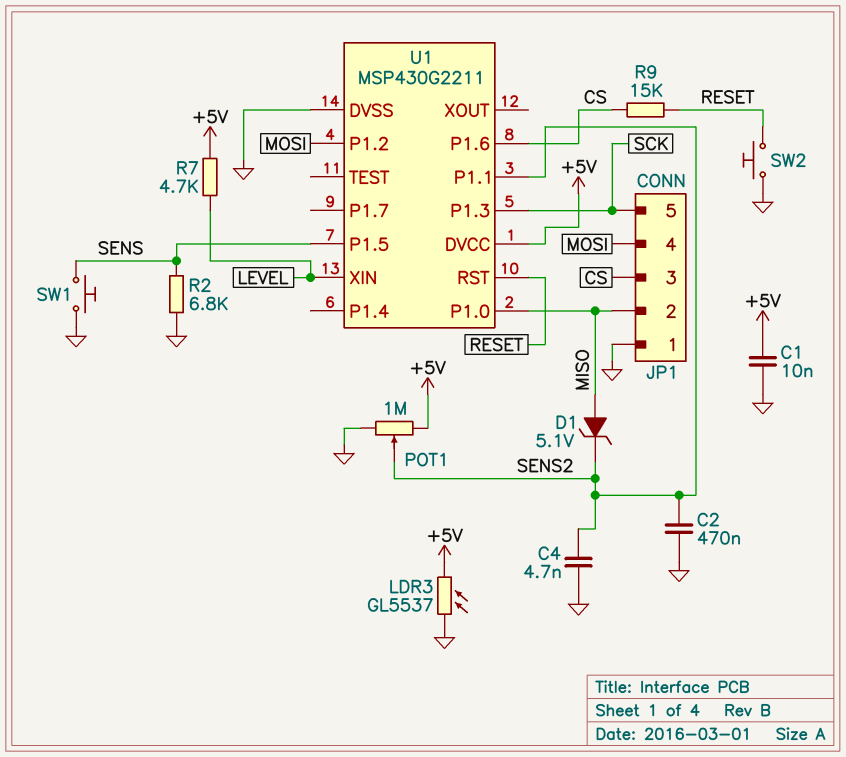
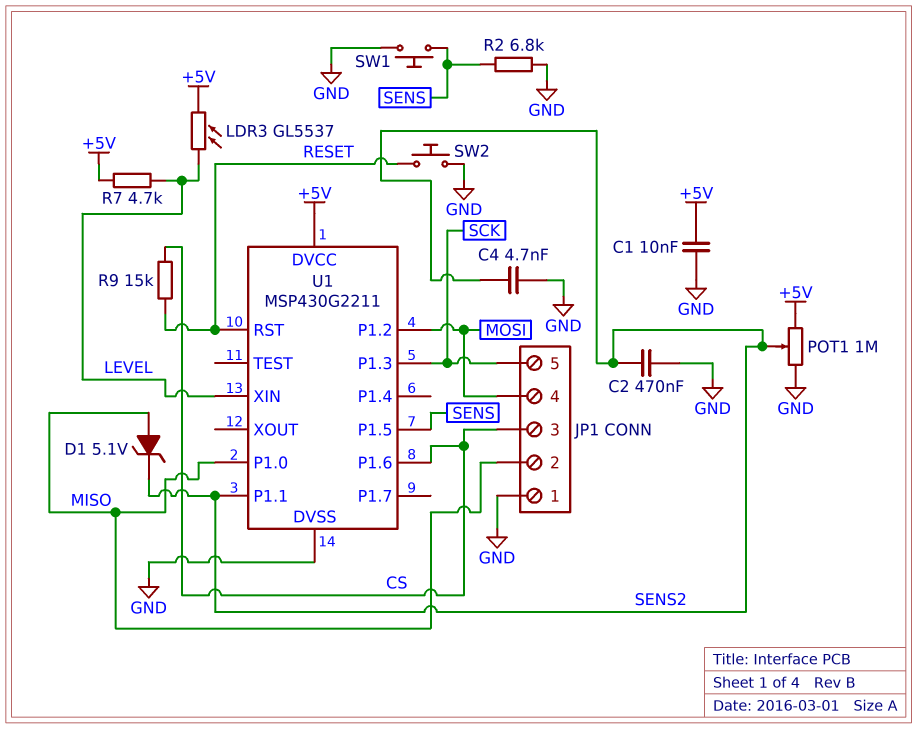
LDR3: GL5537 (+5V, GND) -> GL5537 (+5V, LEVEL)

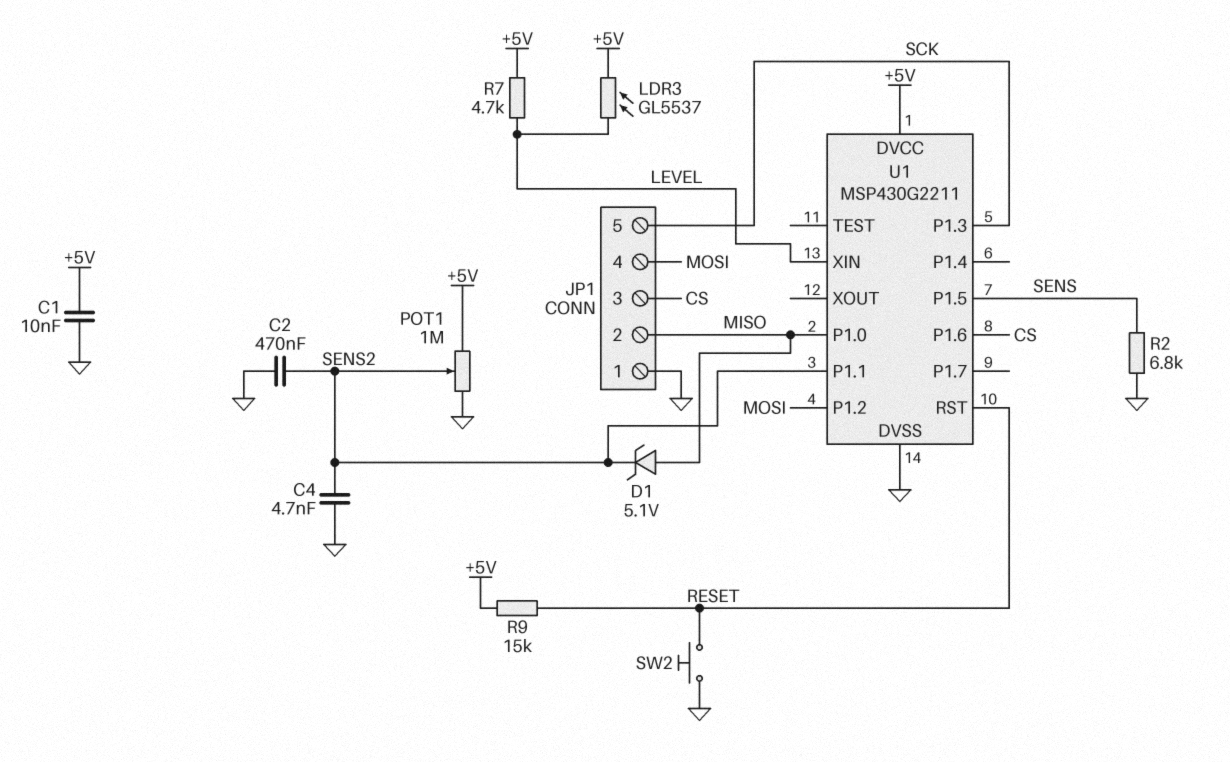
R9: 15k (CS, RESET) -> 15k (+5V, RESET)
SW1: button (GND, SENS) -> none

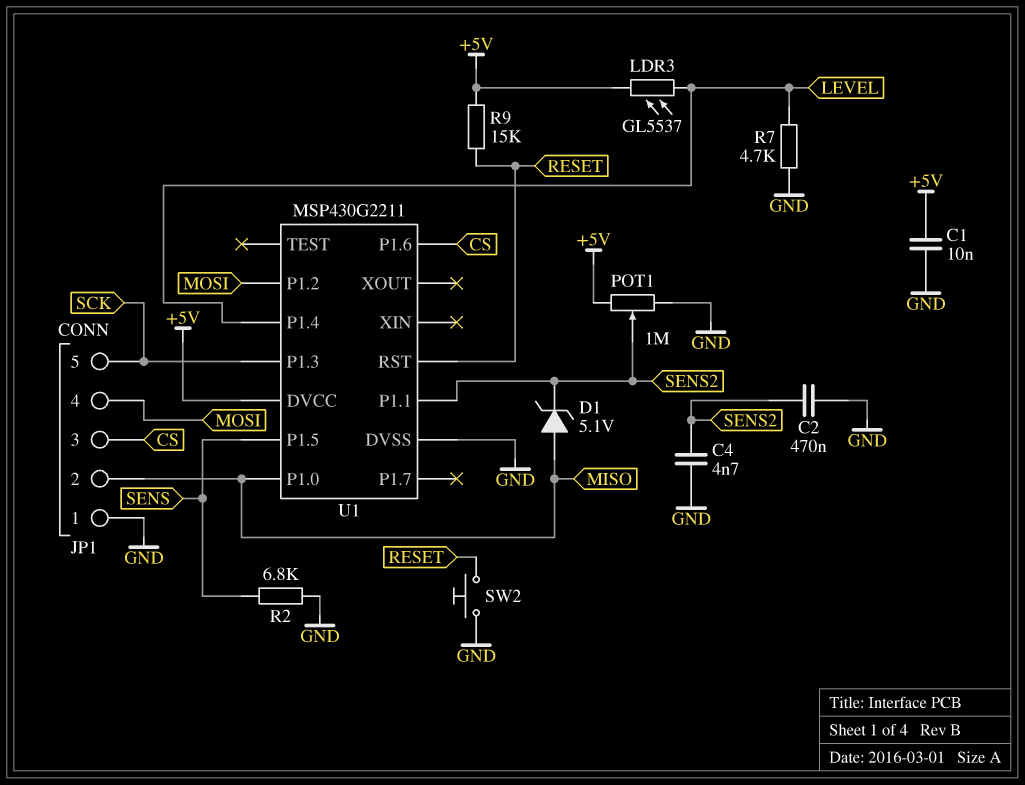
R7: 4.7k (+5V, LEVEL) -> 4.7k (GND, LEVEL)
U1 pin P1.4: none -> LEVEL
U1 pin XIN: LEVEL -> none

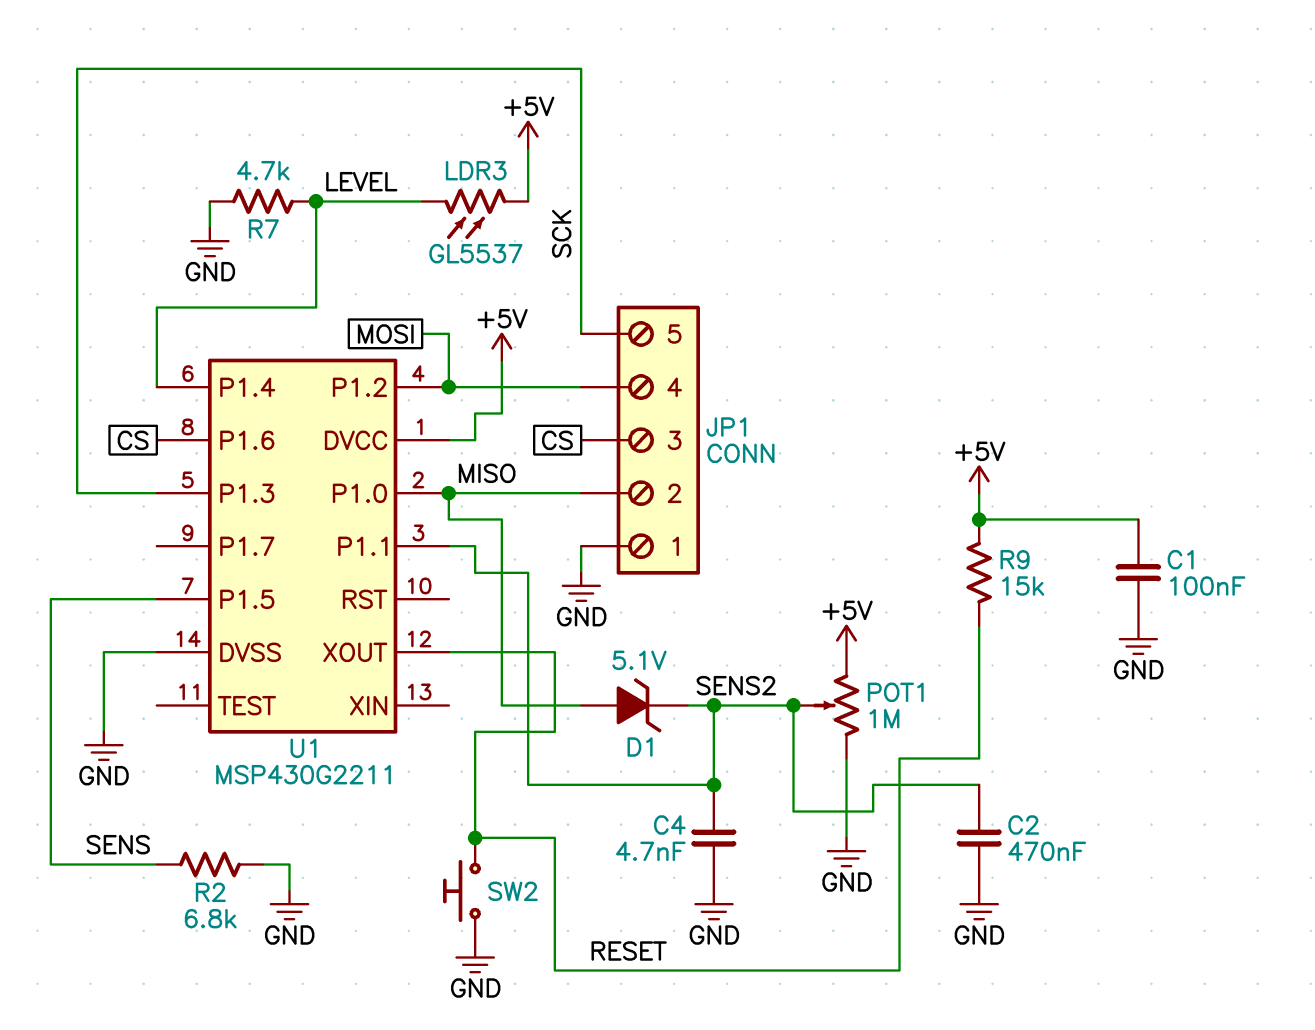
C1: 10nF (+5V, GND) -> 100nF (+5V, GND)
U1 pin RST: RESET -> none
U1 pin XOUT: none -> RESET

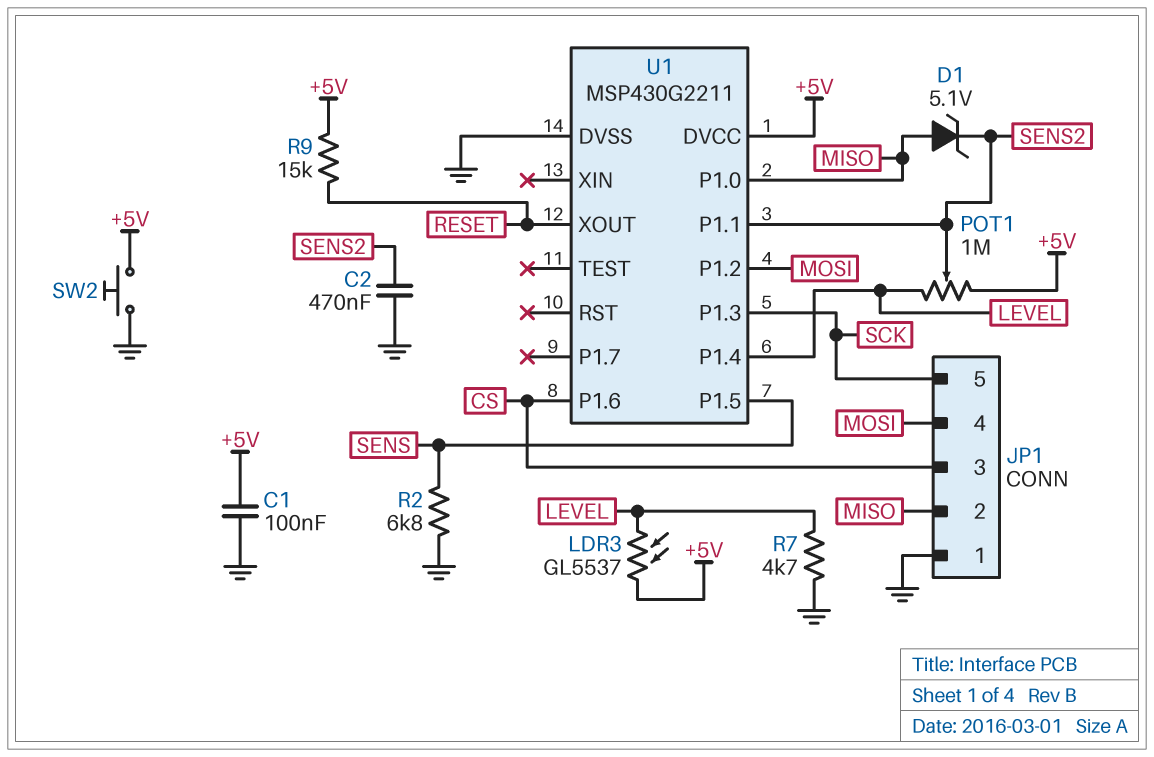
C4: 4.7nF (GND, SENS2) -> none
POT1: 1M (+5V, GND, wiper SENS2) -> 1M (+5V, LEVEL, wiper SENS2)
SW2: button (GND, RESET) -> button (+5V, GND)

